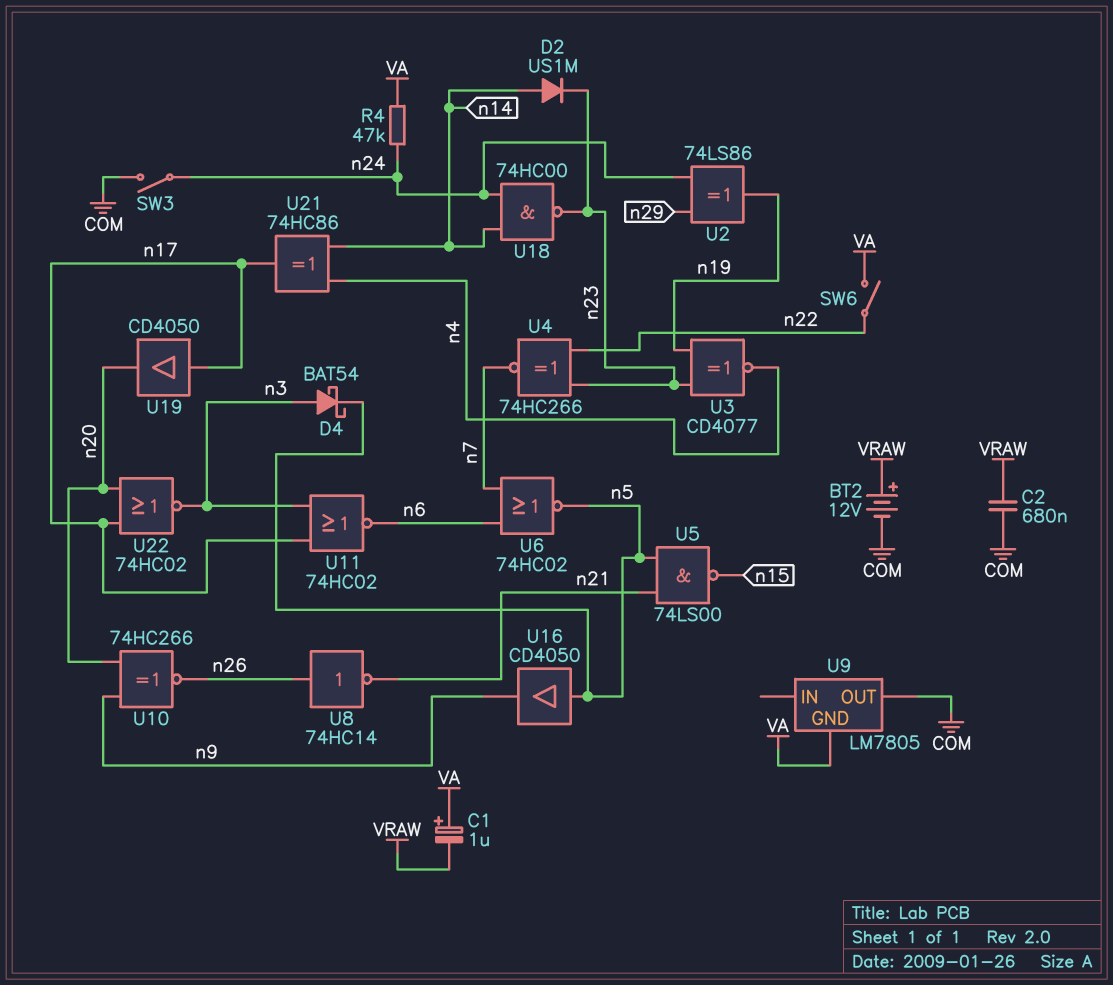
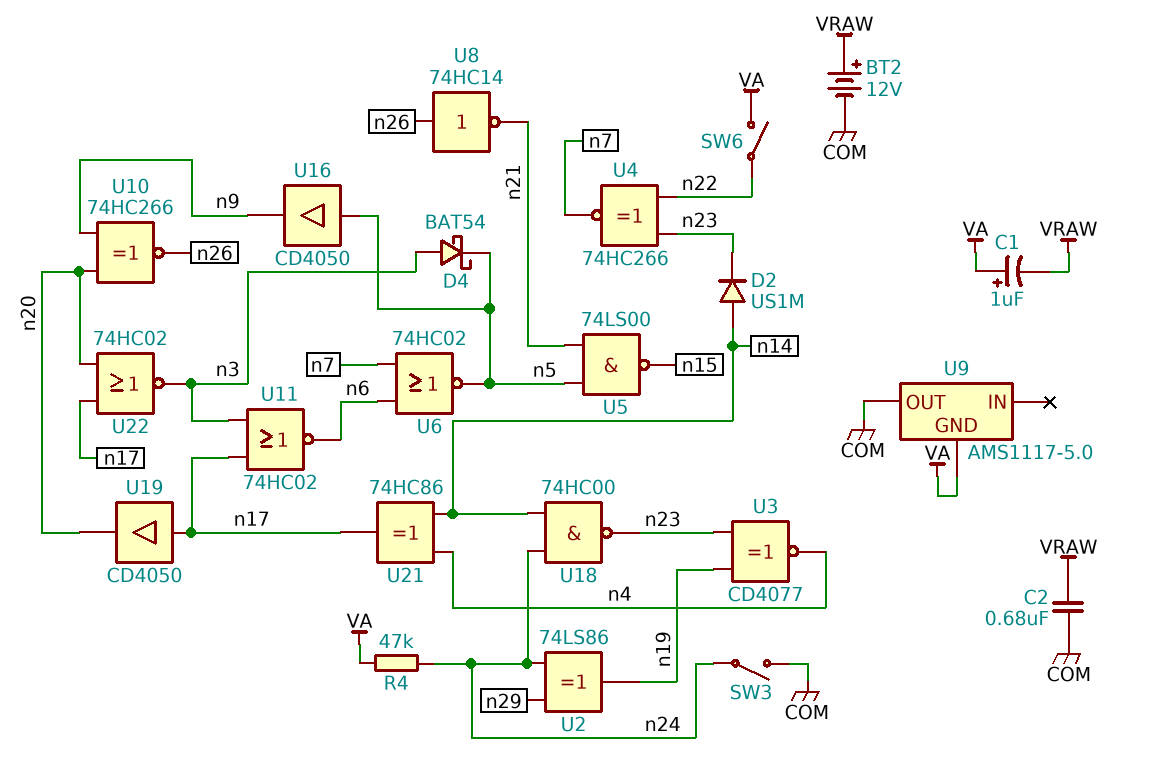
U9: LM7805 -> AMS1117-5.0

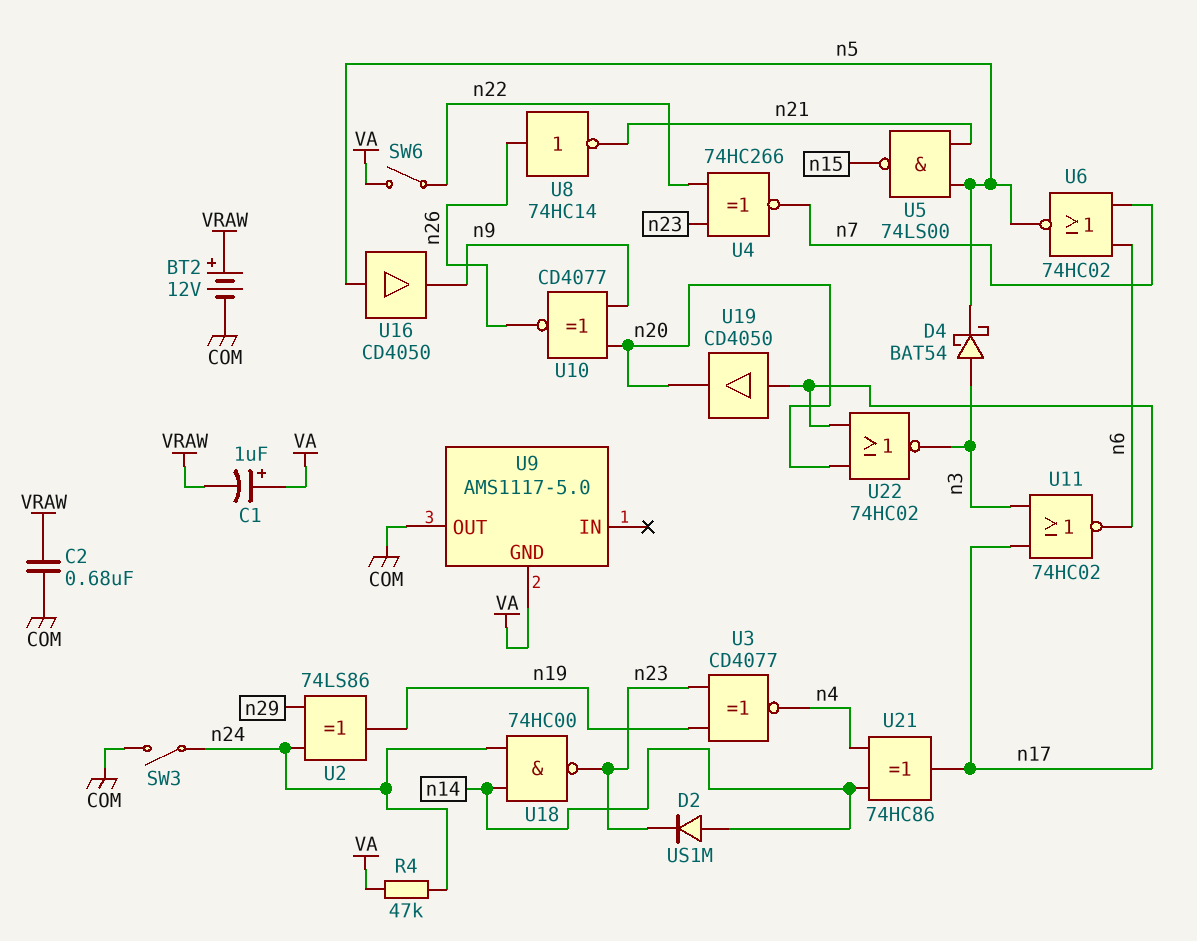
U10: XNOR 74HC266 (in n9, in n20, out n26) -> XNOR CD4077 (in n9, in n20, out n26)

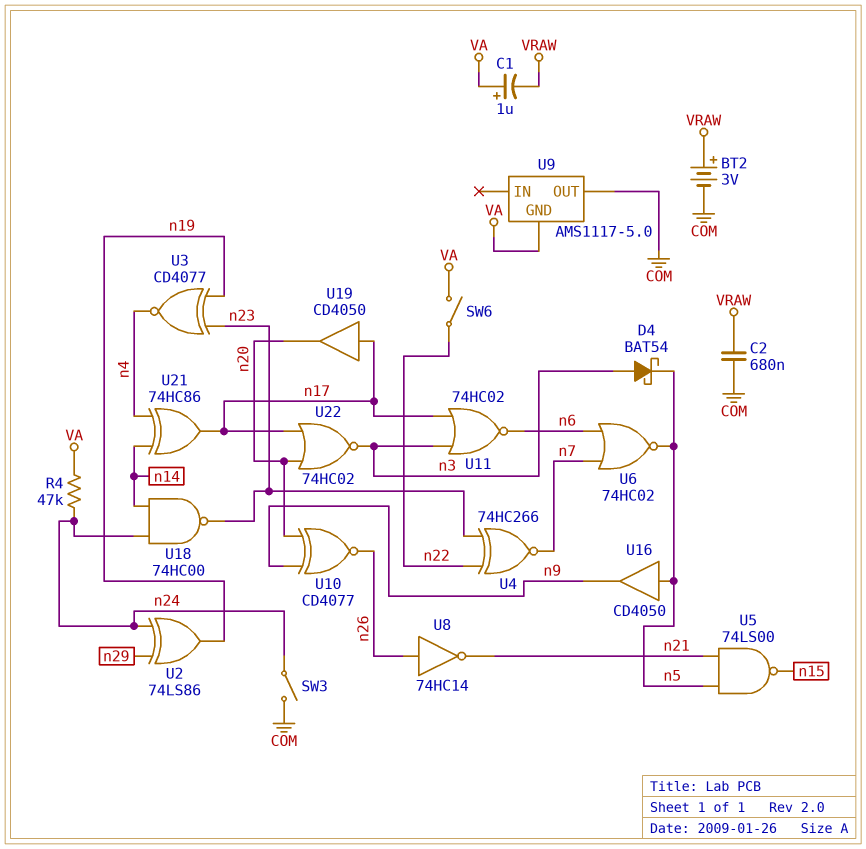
BT2: 12V (plus VRAW, minus COM) -> 3V (plus VRAW, minus COM)
D2: diode US1M (A n14, K n23) -> none

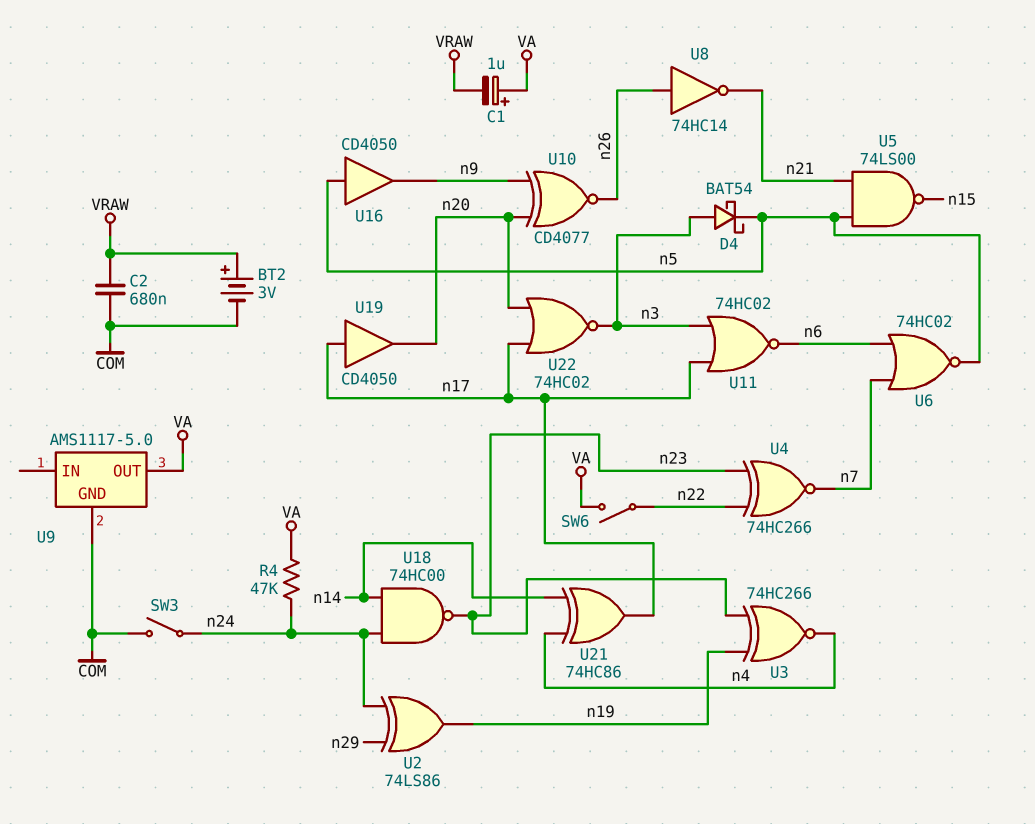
U3: XNOR CD4077 (in n19, in n23, out n4) -> XNOR 74HC266 (in n19, in n23, out n4)
U9 pin GND: VA -> COM
U9 pin OUT: COM -> VA

